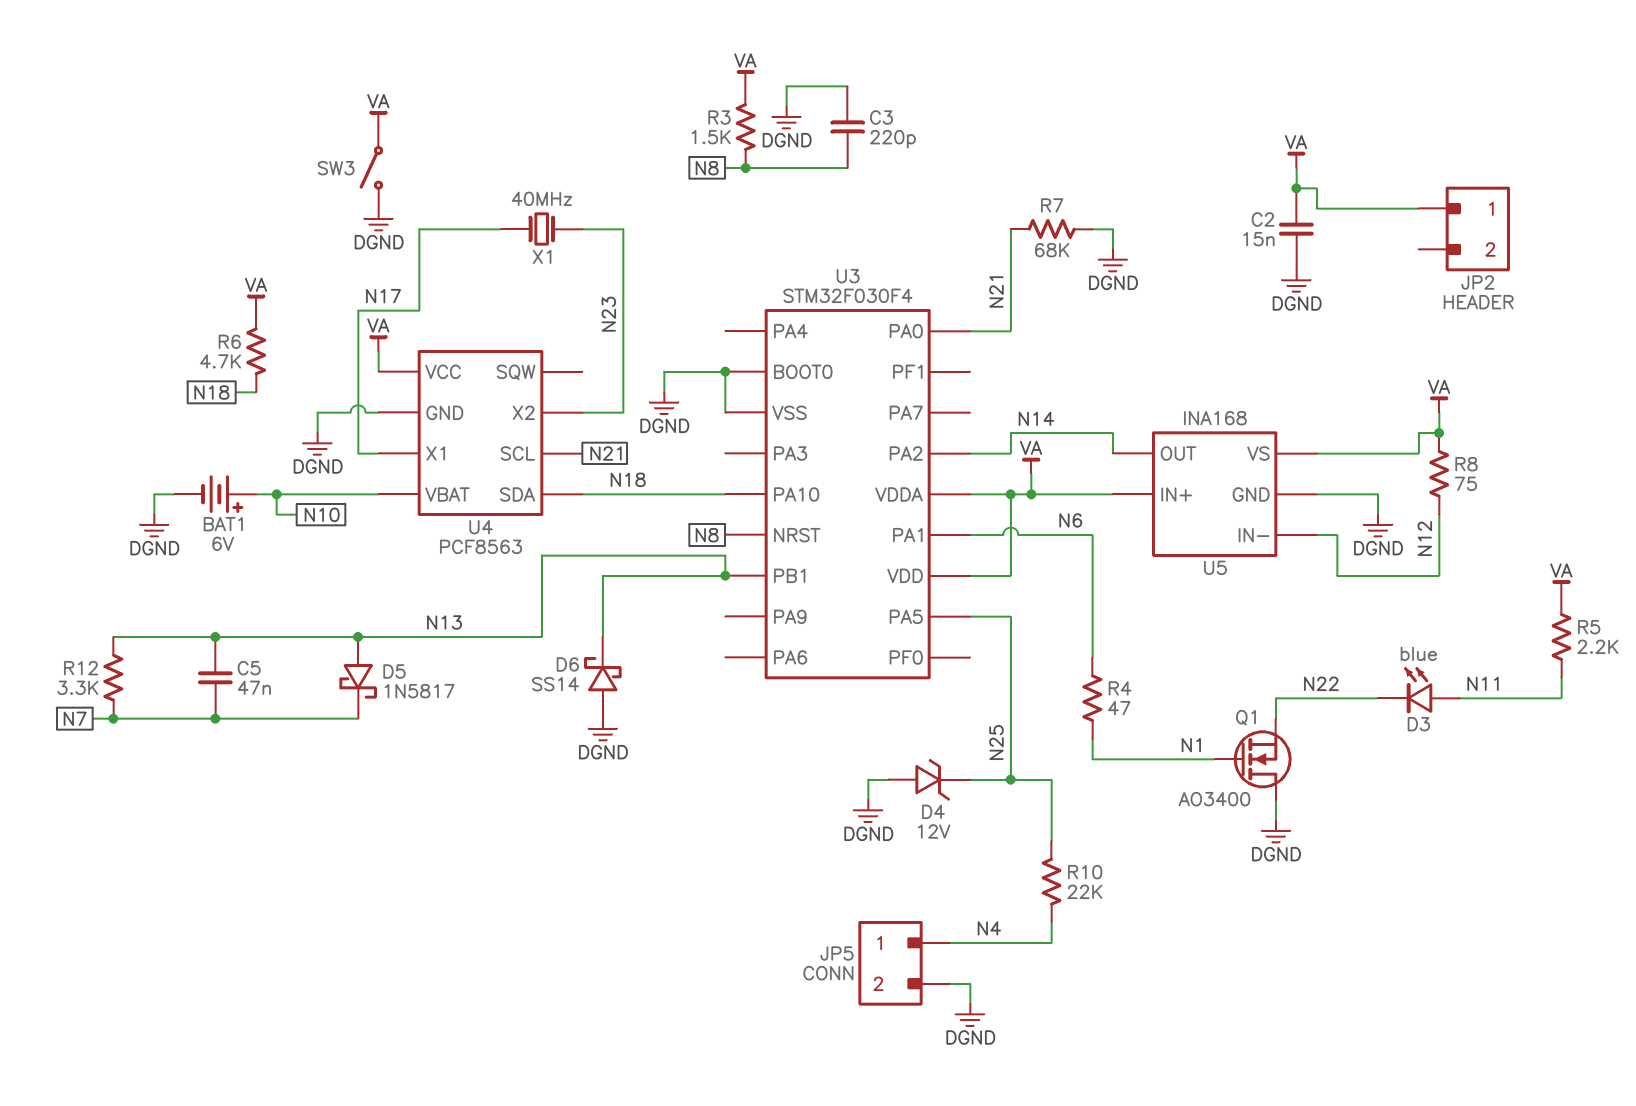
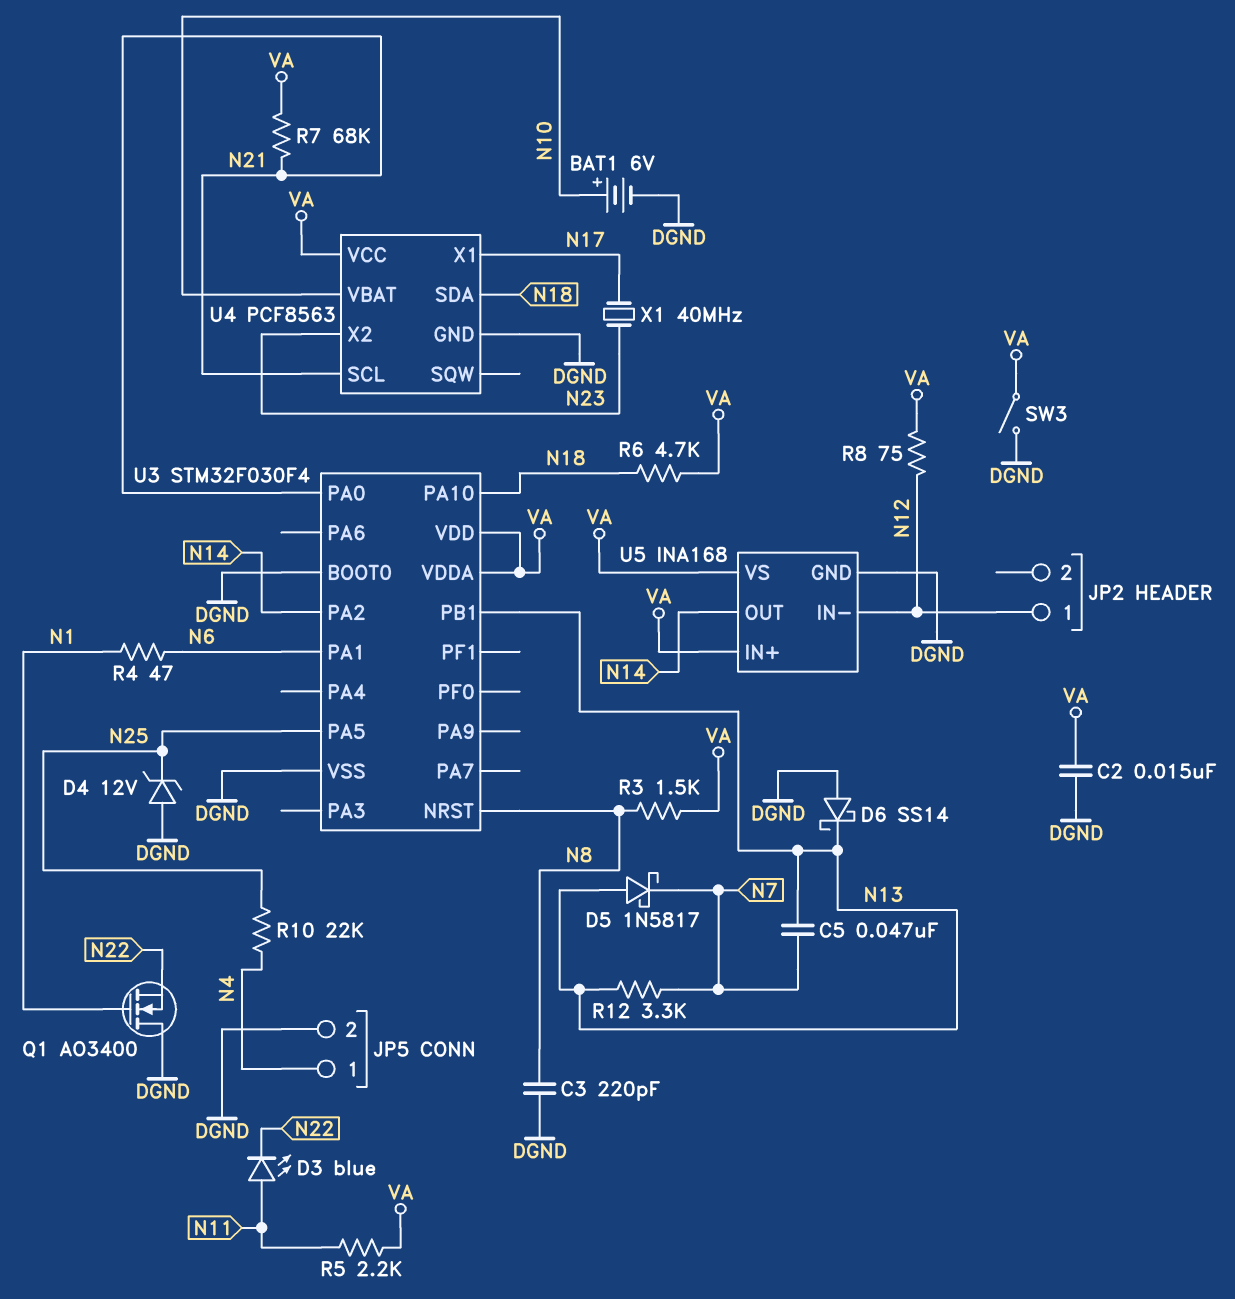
JP2 pin 1: VA -> N12
R7: 68k (DGND, N21) -> 68k (N21, VA)

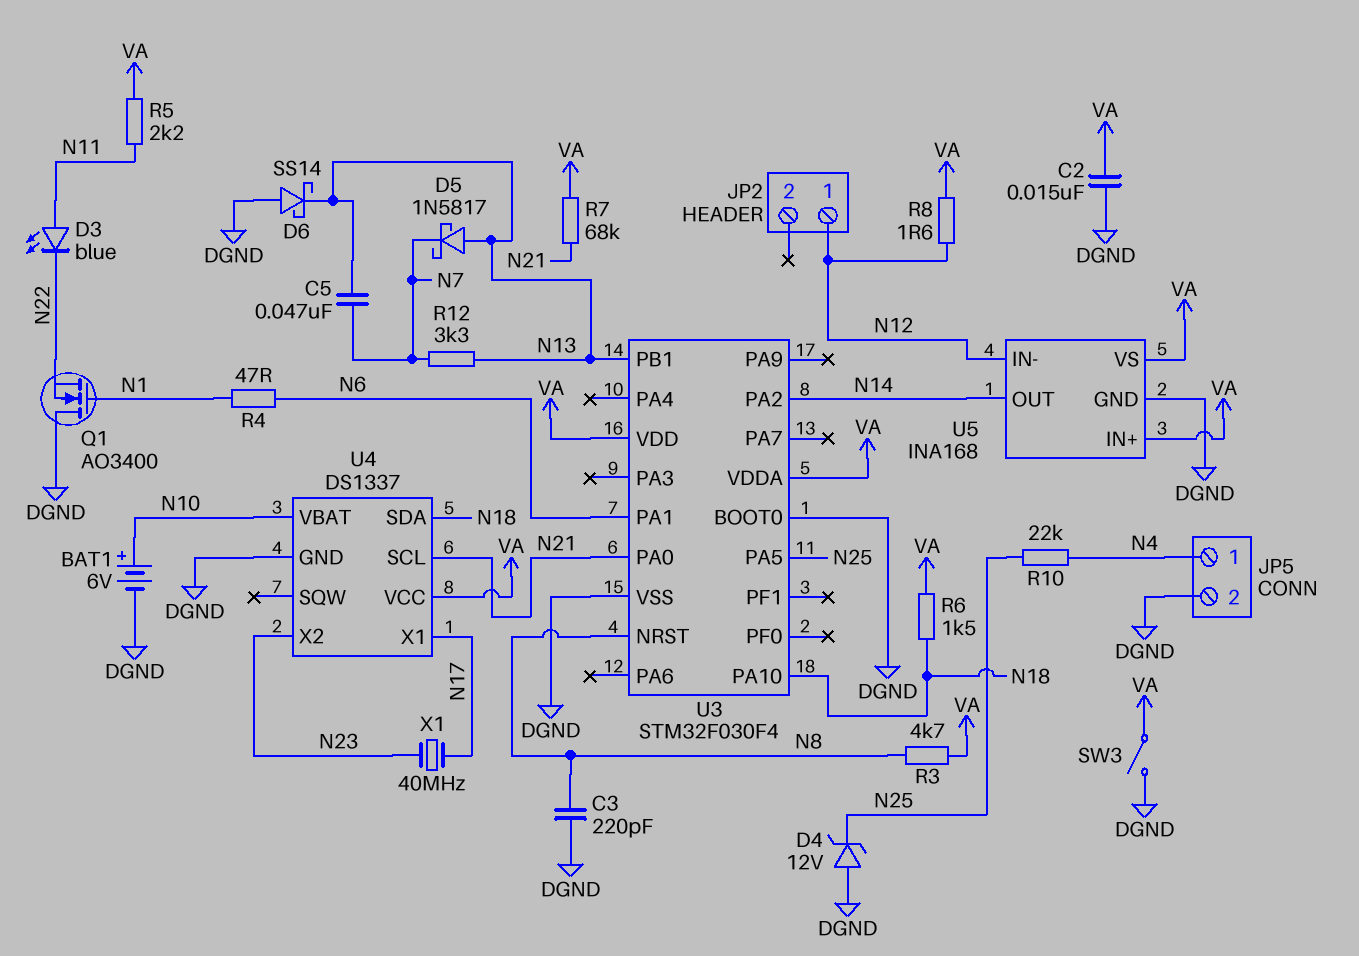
R3: 1.5k (N8, VA) -> 4.7k (N8, VA)
R6: 4.7k (N18, VA) -> 1.5k (N18, VA)
R8: 75 (N12, VA) -> 1.6 (N12, VA)
U4: PCF8563 -> DS1337

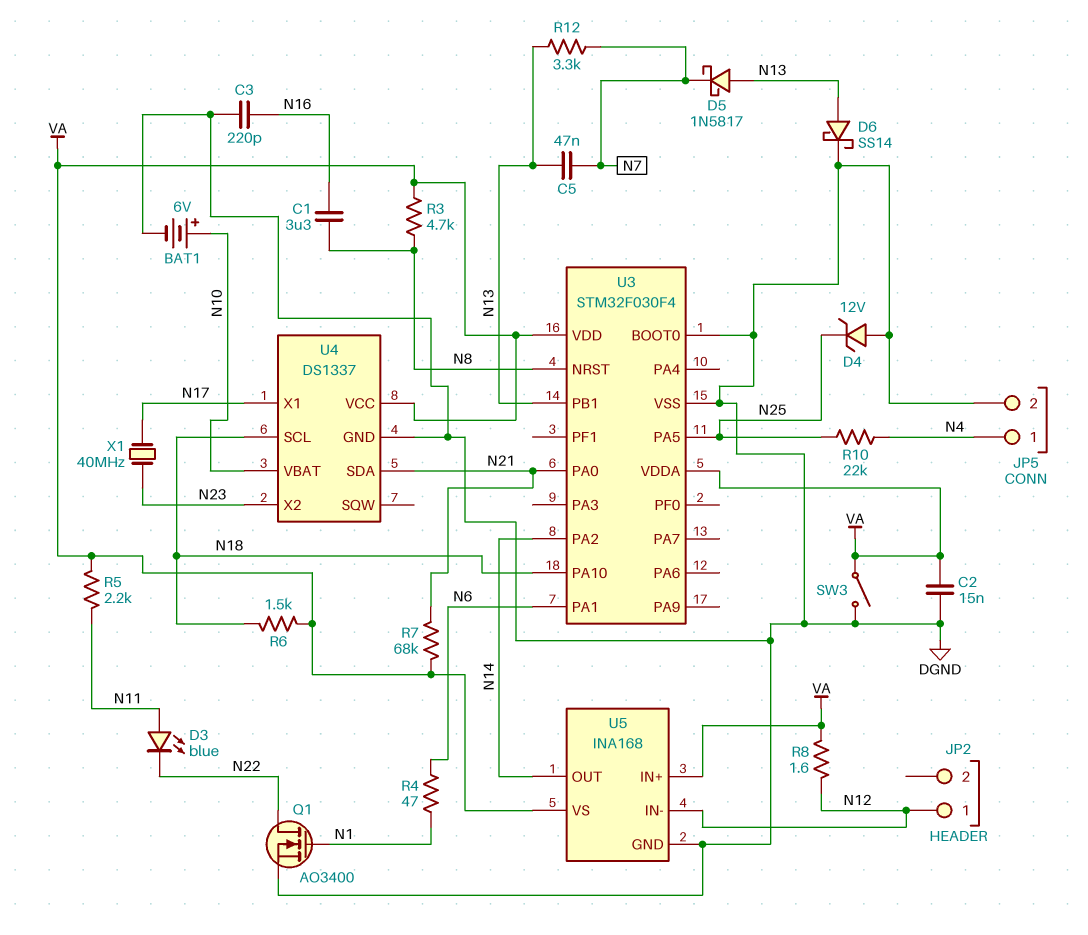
C1: none -> 3.3uF (N8, N16)
C3: 220pF (DGND, N8) -> 220pF (DGND, N16)
D6: schottky SS14 (A DGND, K N13) -> schottky SS14 (A N13, K DGND)
Q1: NMOS AO3400 (G N1, D DGND, S N22) -> NMOS AO3400 (G N1, D N22, S DGND)
U4 pin SCL: N21 -> N18
U4 pin SDA: N18 -> N21

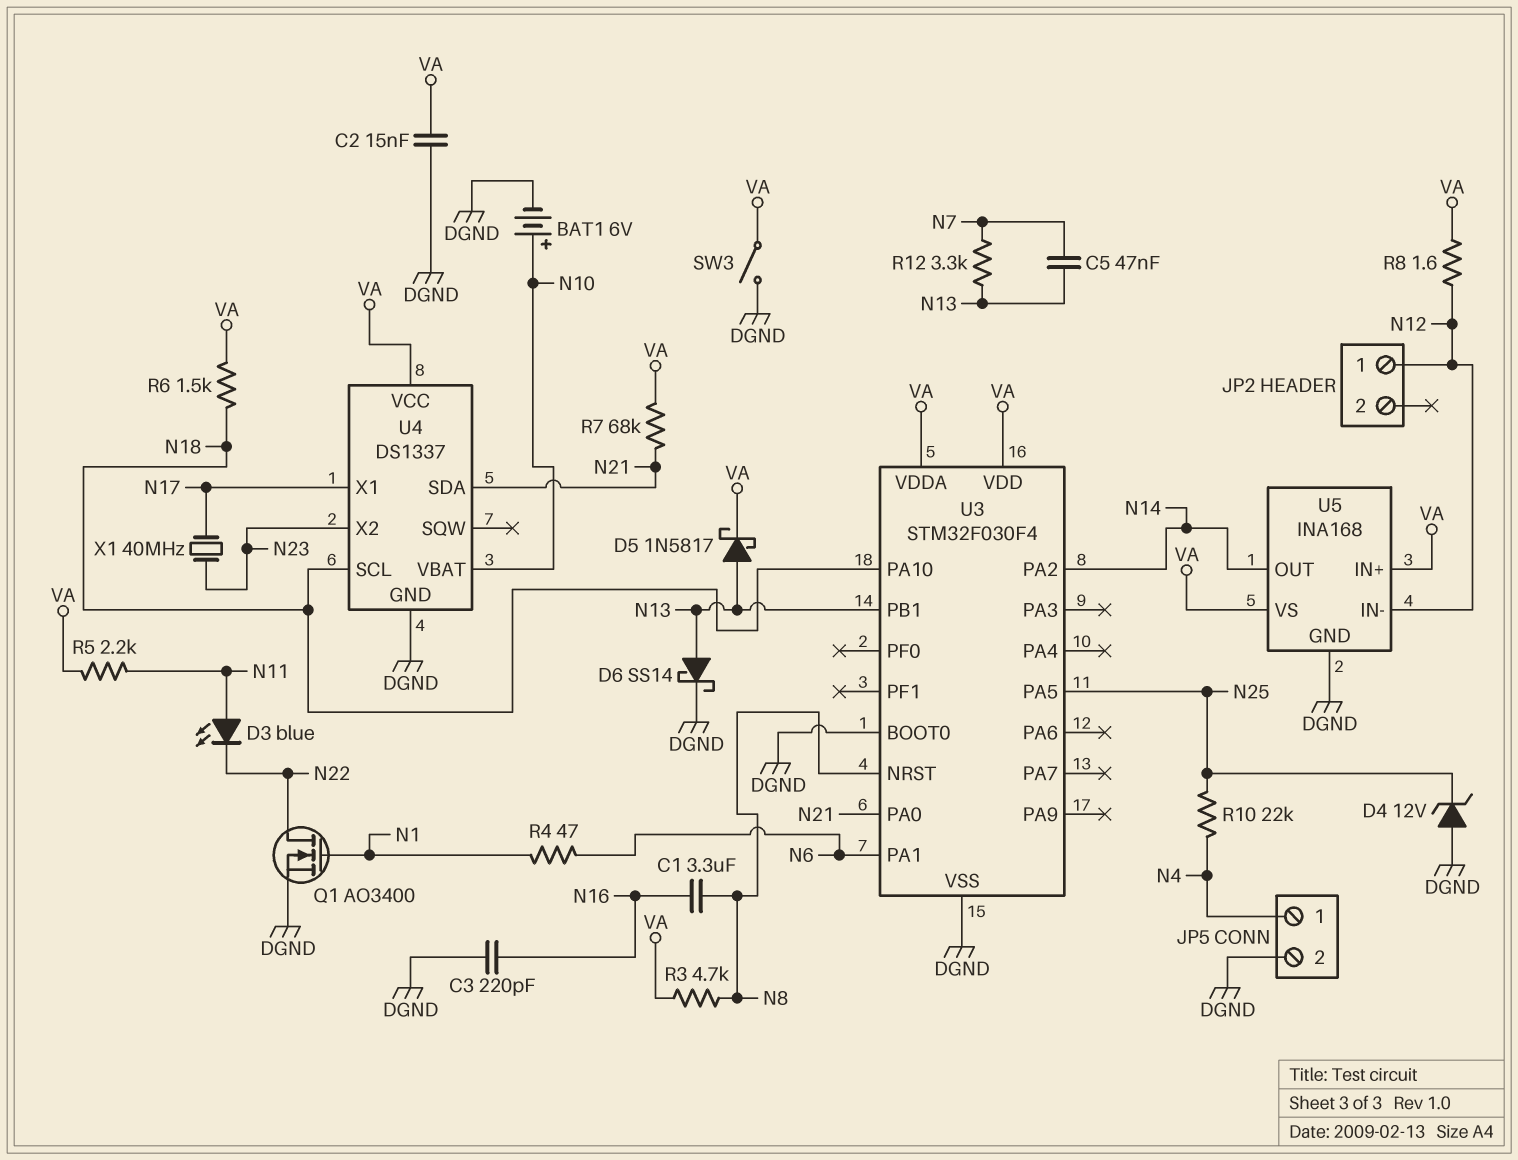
D5: schottky 1N5817 (A N13, K N7) -> schottky 1N5817 (A N13, K VA)

